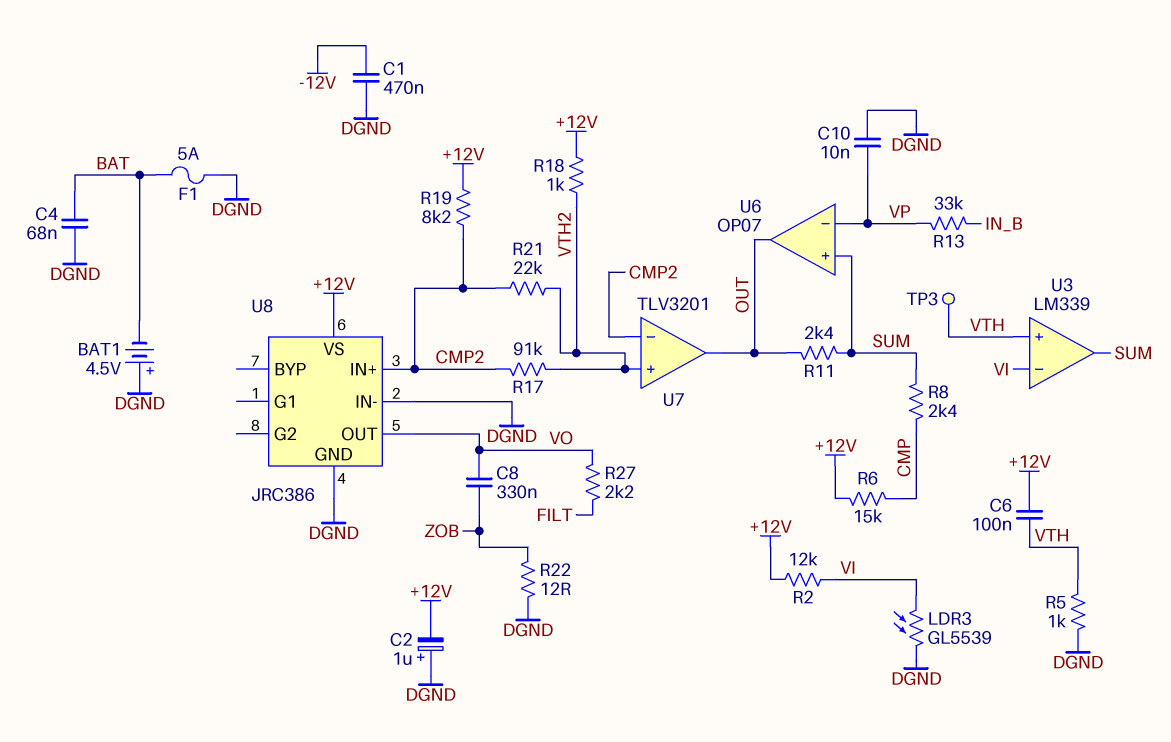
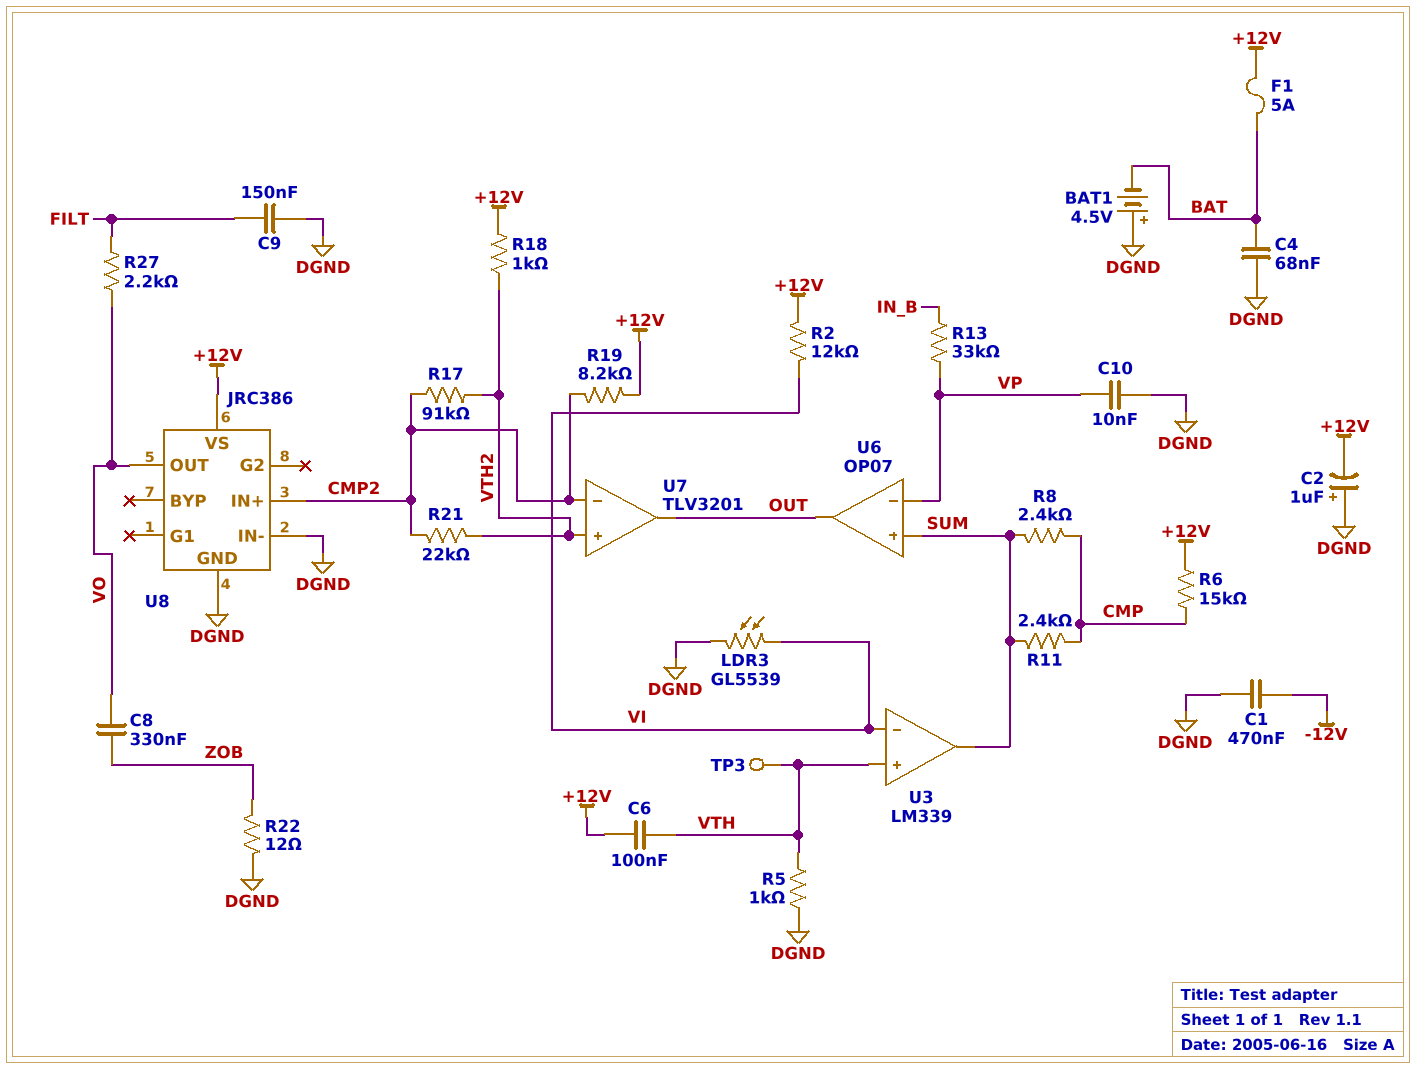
C9: none -> 150nF (DGND, FILT)
F1: 5A (BAT, DGND) -> 5A (+12V, BAT)
R11: 2.4k (OUT, SUM) -> 2.4k (CMP, SUM)

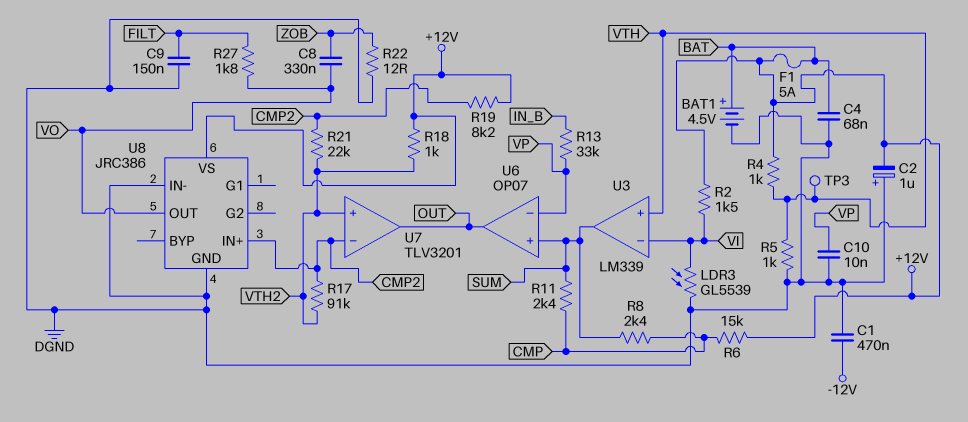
BAT1: 4.5V (plus DGND, minus BAT) -> 4.5V (plus BAT, minus DGND)
C6: 100nF (+12V, VTH) -> none
R2: 12k (+12V, VI) -> 1.5k (+12V, VI)
R4: none -> 1k (+12V, VTH)
R27: 2.2k (FILT, VO) -> 1.8k (FILT, VO)

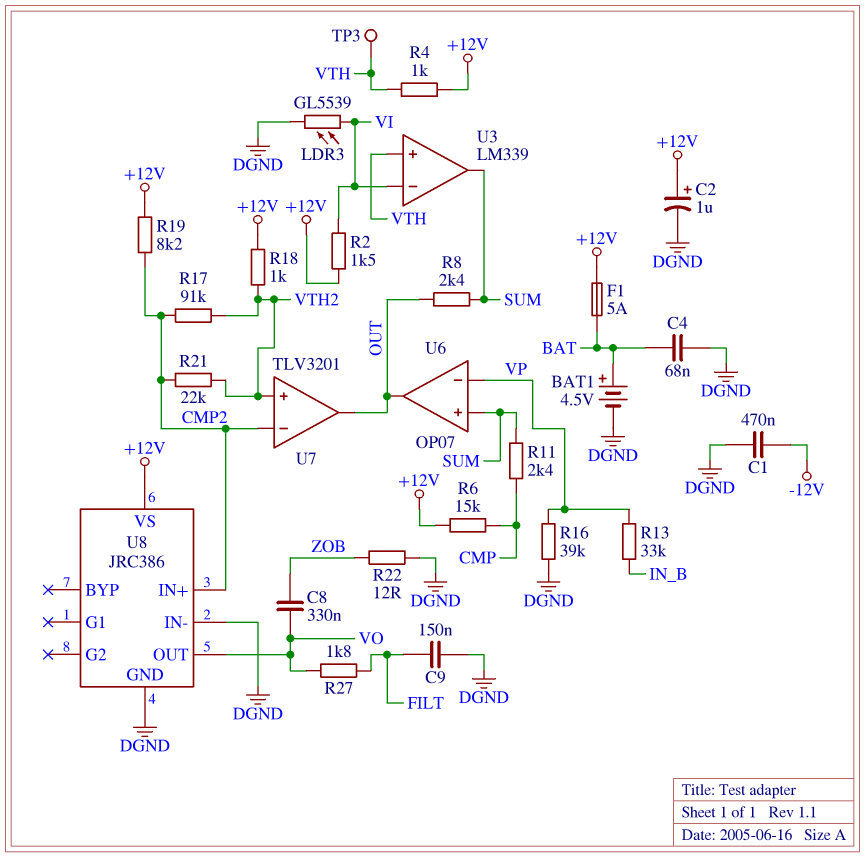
C2: 1uF (plus DGND, minus +12V) -> 1uF (plus +12V, minus DGND)
C10: 10nF (DGND, VP) -> none
R5: 1k (DGND, VTH) -> none
R8: 2.4k (CMP, SUM) -> 2.4k (OUT, SUM)
R16: none -> 39k (DGND, VP)

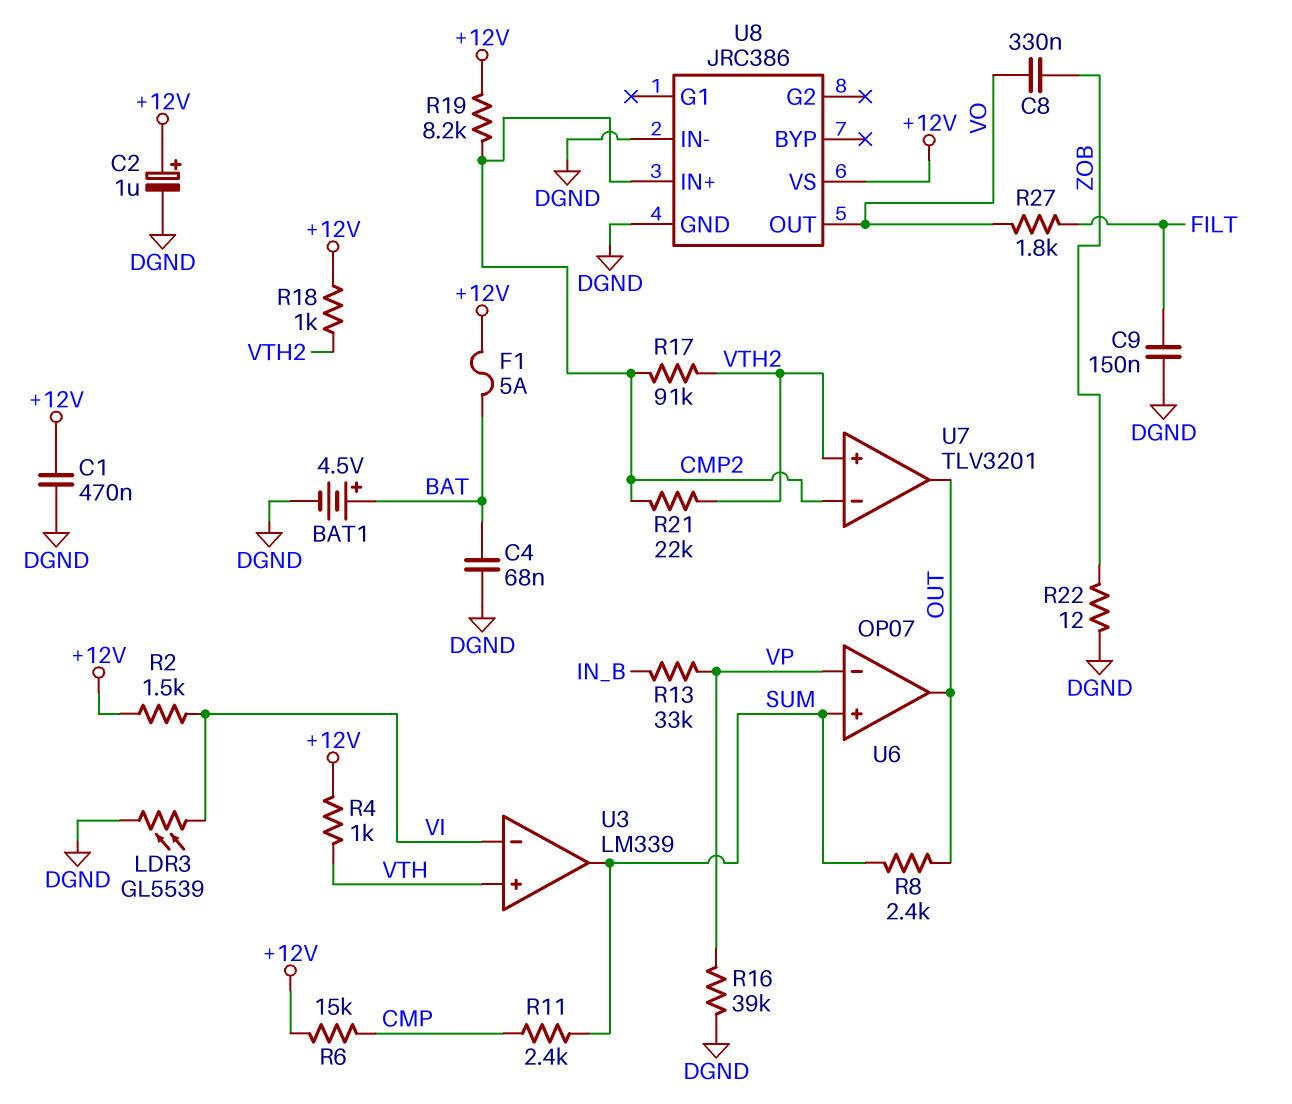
C1: 470nF (-12V, DGND) -> 470nF (+12V, DGND)
TP3: test point (VTH) -> none

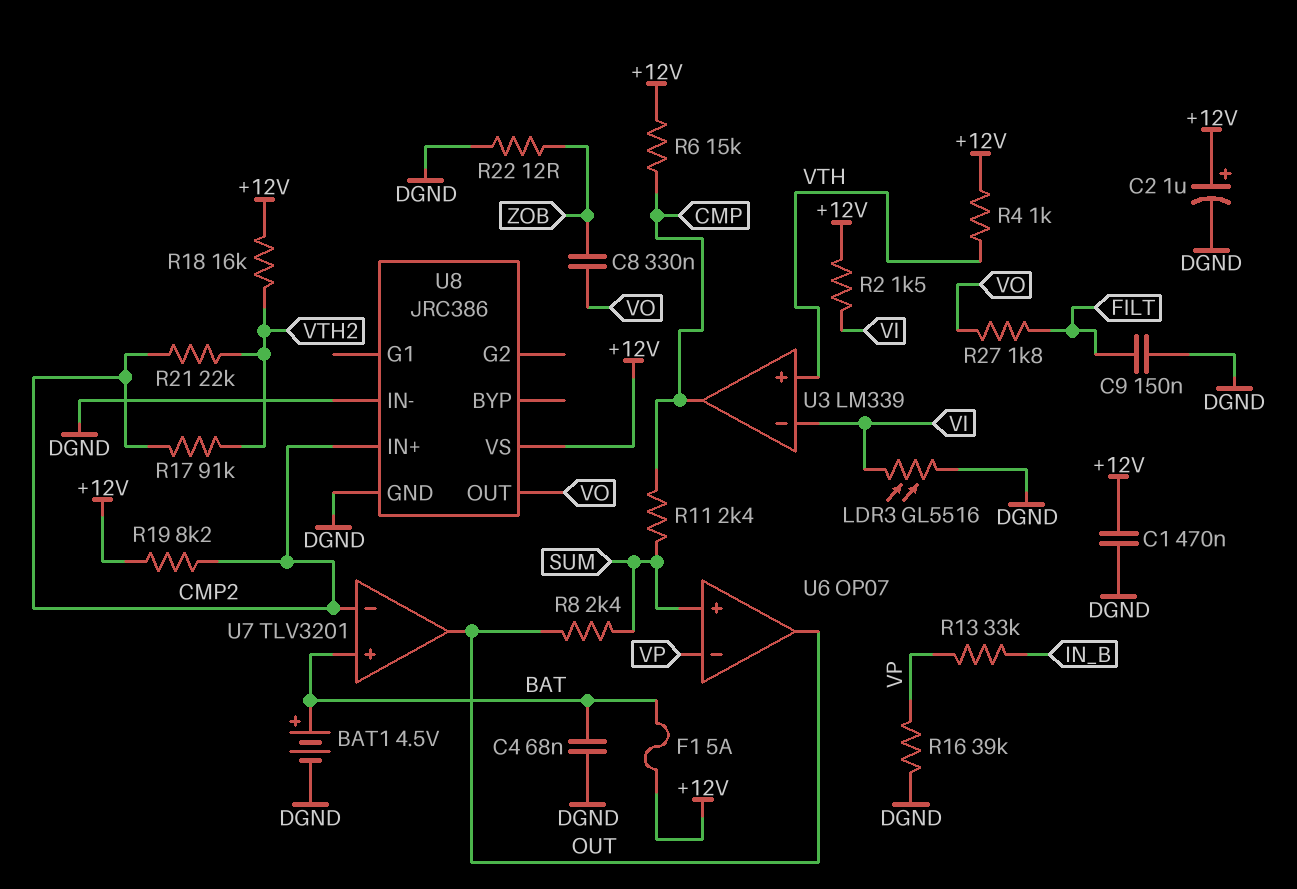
LDR3: GL5539 (DGND, VI) -> GL5516 (DGND, VI)
R18: 1k (+12V, VTH2) -> 16k (+12V, VTH2)
U3 pin out: SUM -> CMP
U7 pin in+: VTH2 -> BAT

